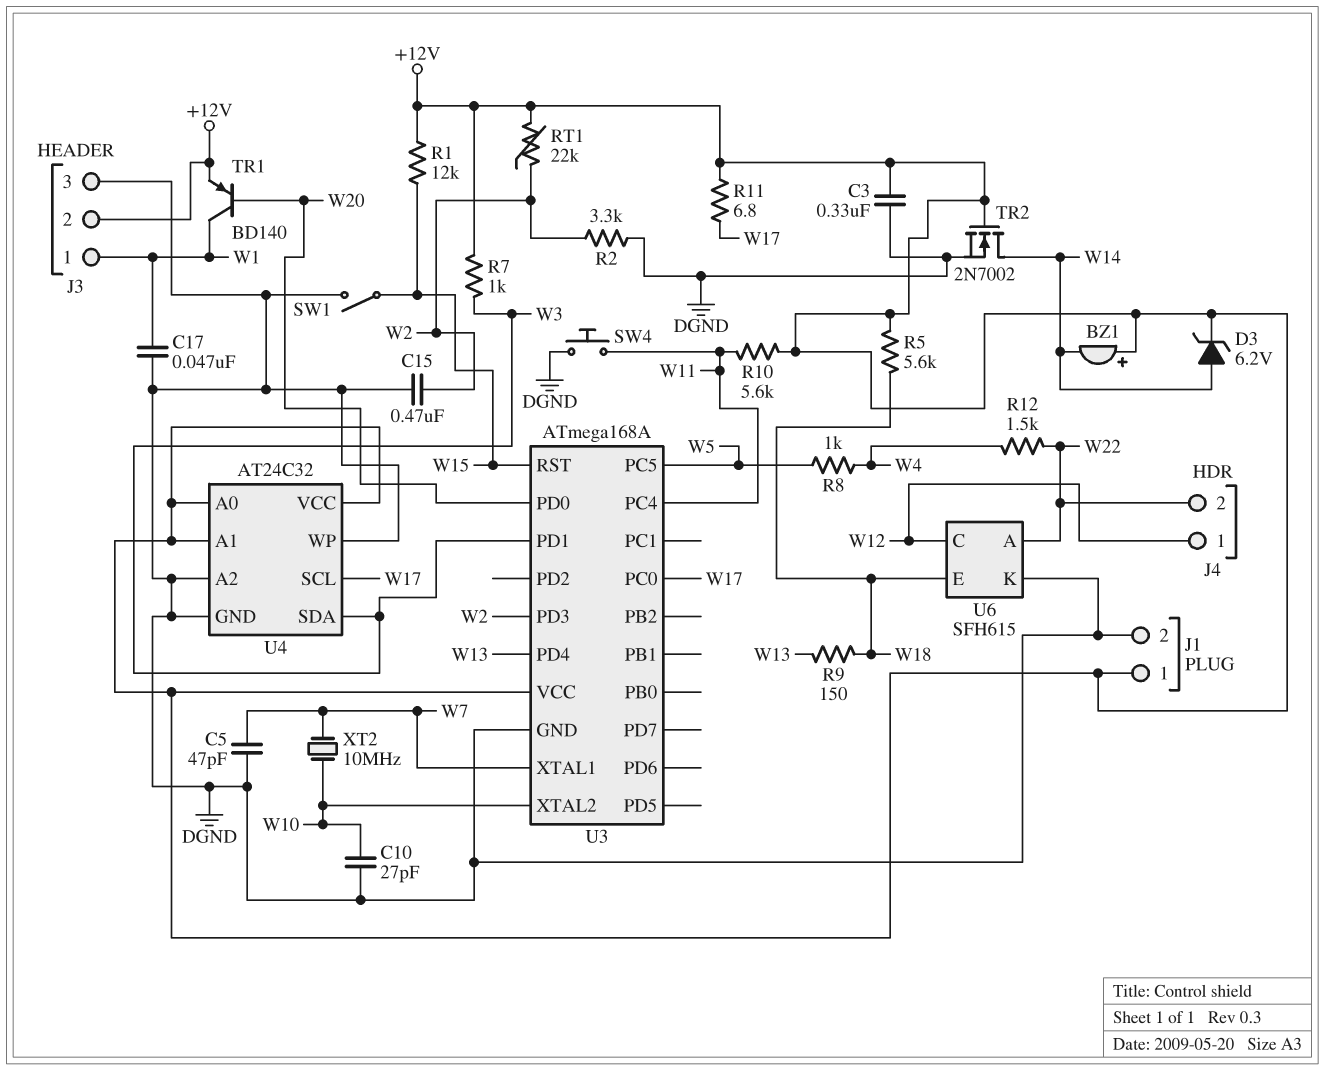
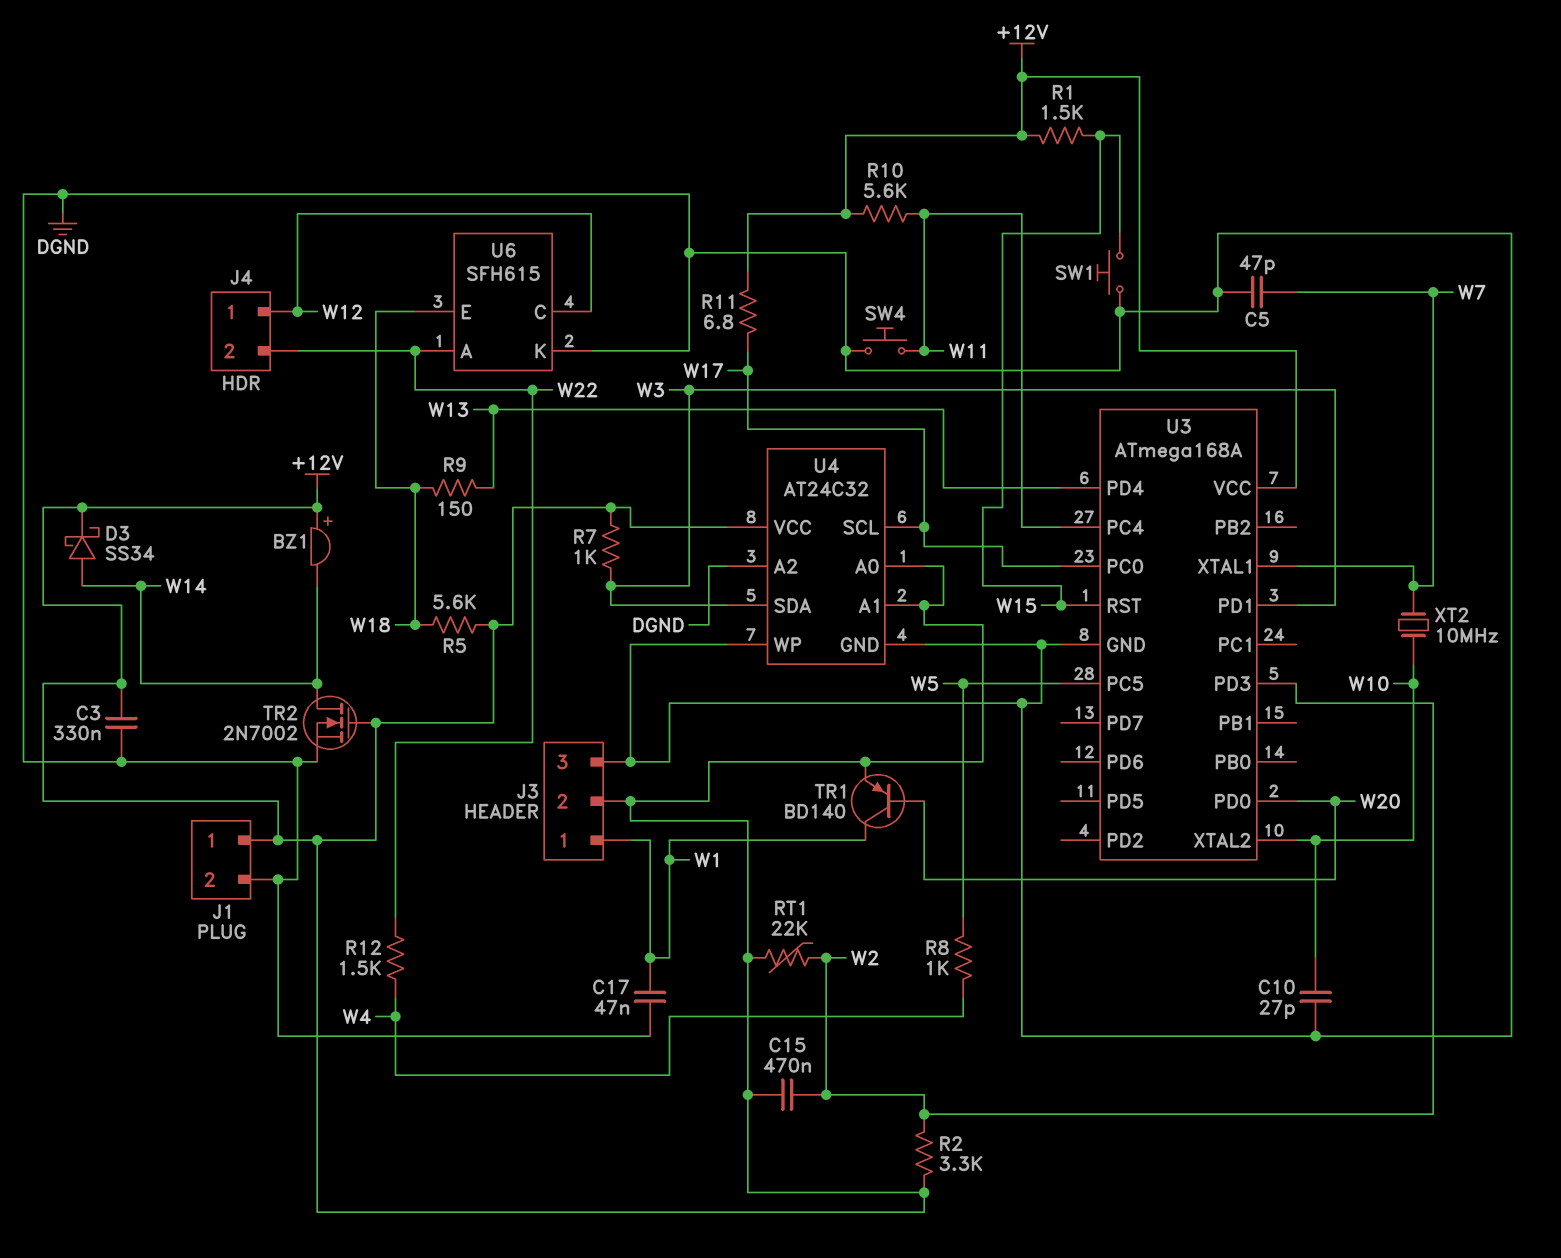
C15: 470nF (DGND, W2) -> 470nF (+12V, W2)
D3: zener 6.2V (A W14, K +12V) -> schottky SS34 (A W14, K +12V)
R1: 12k (+12V, W15) -> 1.5k (+12V, W15)
R2: 3.3k (DGND, W2) -> 3.3k (+12V, W2)
SW1: switch (DGND, W15) -> button (DGND, W15)

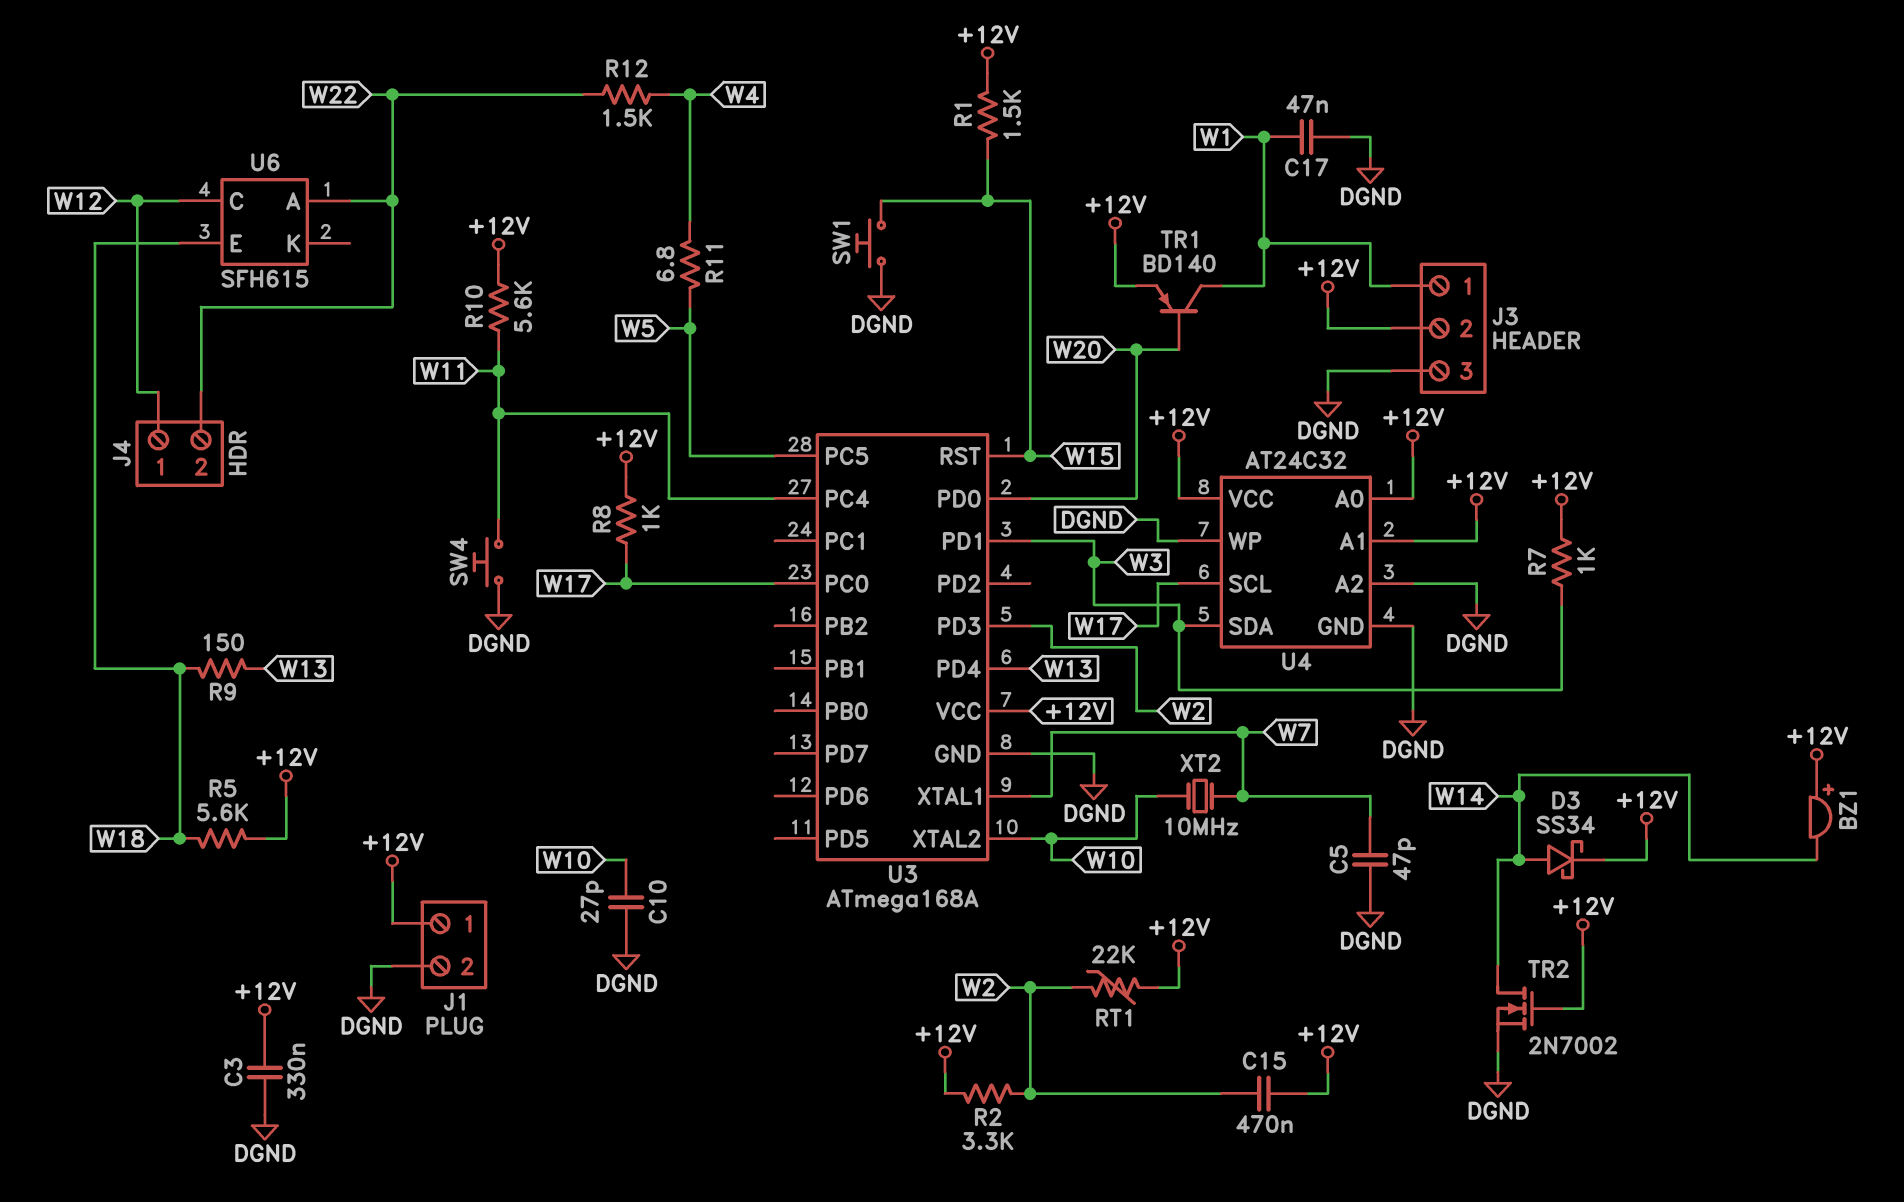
R8: 1k (W4, W5) -> 1k (+12V, W17)
R11: 6.8 (+12V, W17) -> 6.8 (W4, W5)
U6 pin K: DGND -> none

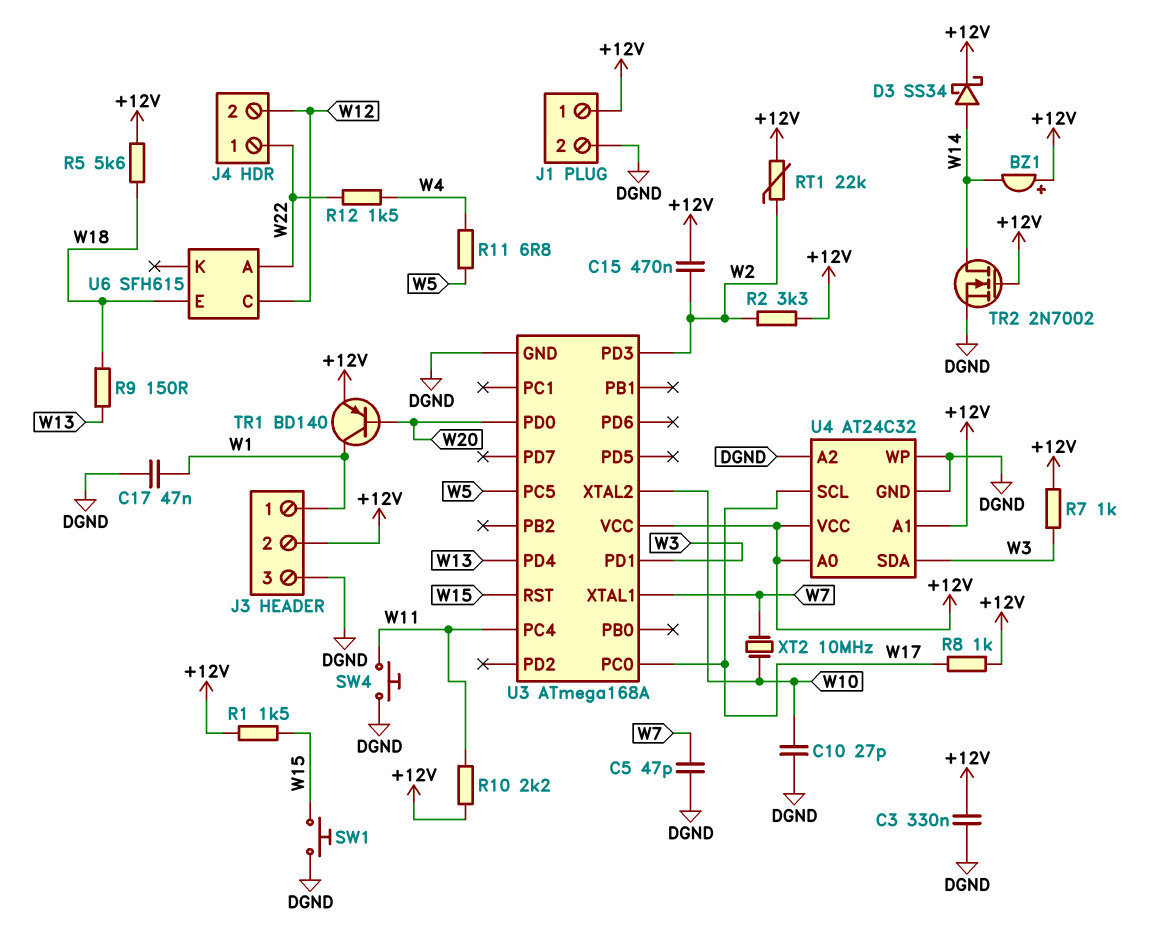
J4 pin 1: W12 -> W22
J4 pin 2: W22 -> W12
R10: 5.6k (+12V, W11) -> 2.2k (+12V, W11)

